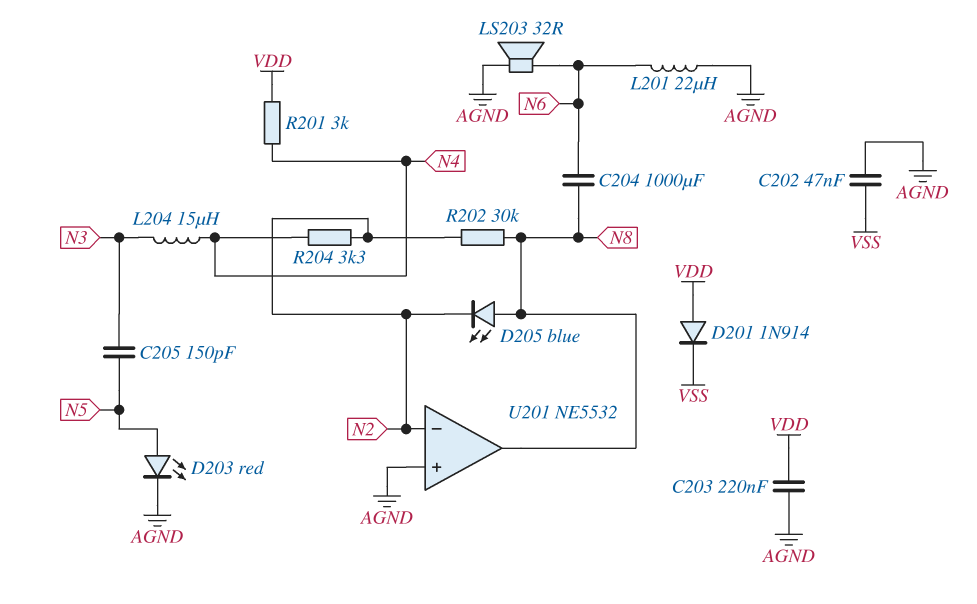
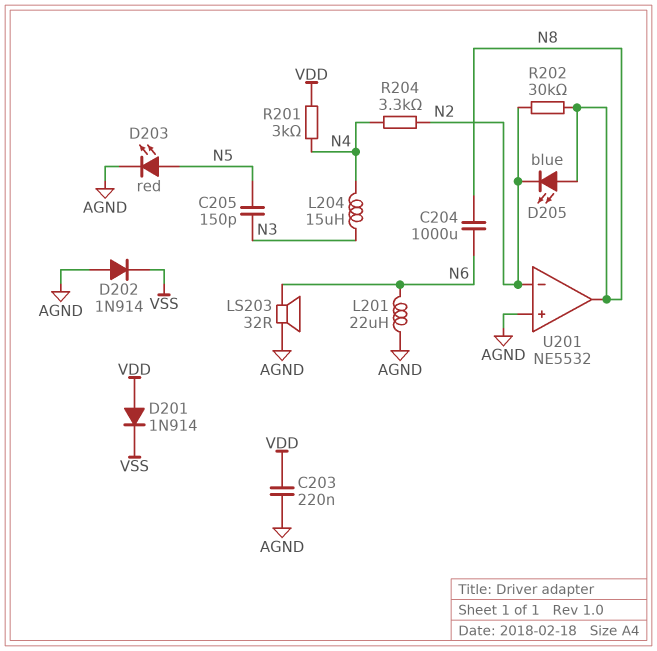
C202: 47nF (AGND, VSS) -> none
D202: none -> diode 1N914 (A AGND, K VSS)

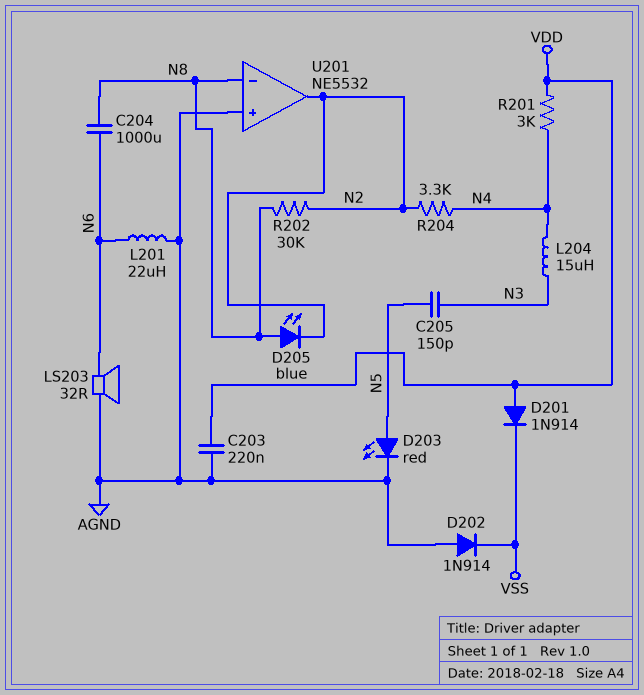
U201 pin in-: N2 -> N8
U201 pin out: N8 -> N2

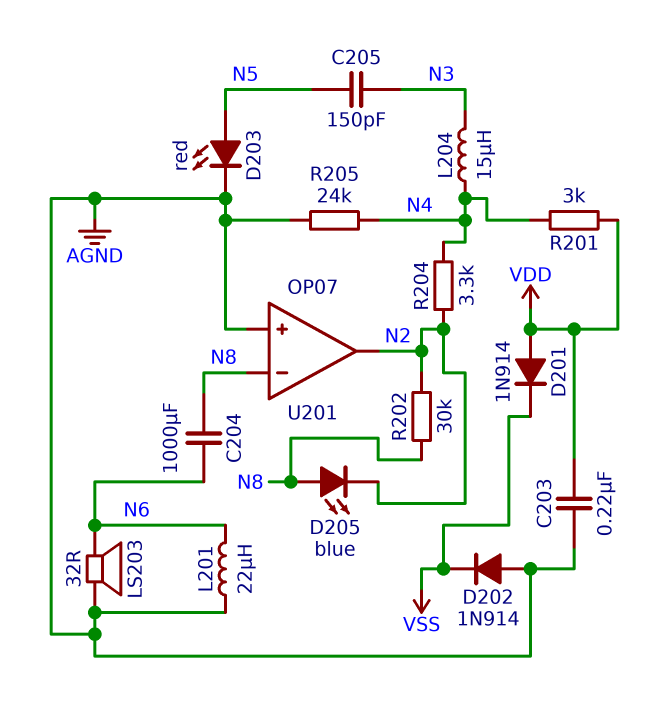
R205: none -> 24k (AGND, N4)
U201: NE5532 -> OP07

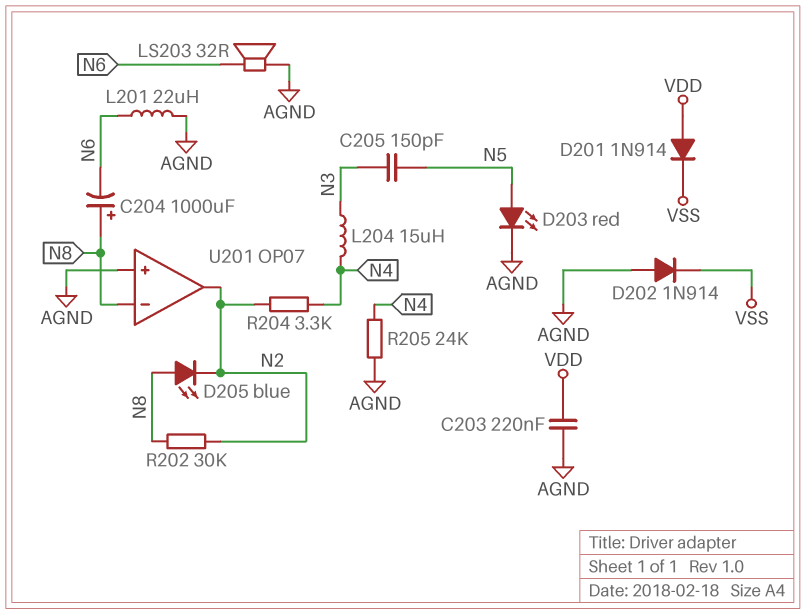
C204: 1000uF (N6, N8) -> 1000uF (plus N8, minus N6)
R201: 3k (N4, VDD) -> none

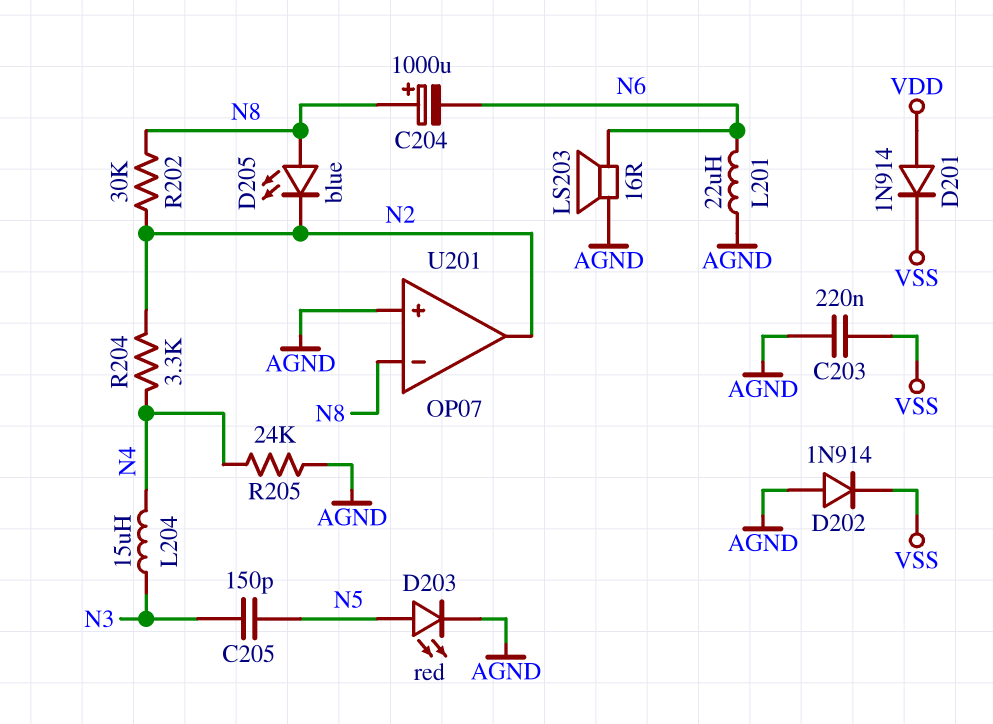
C203: 220nF (AGND, VDD) -> 220nF (AGND, VSS)
LS203: speaker 32R (AGND, N6) -> speaker 16R (AGND, N6)

